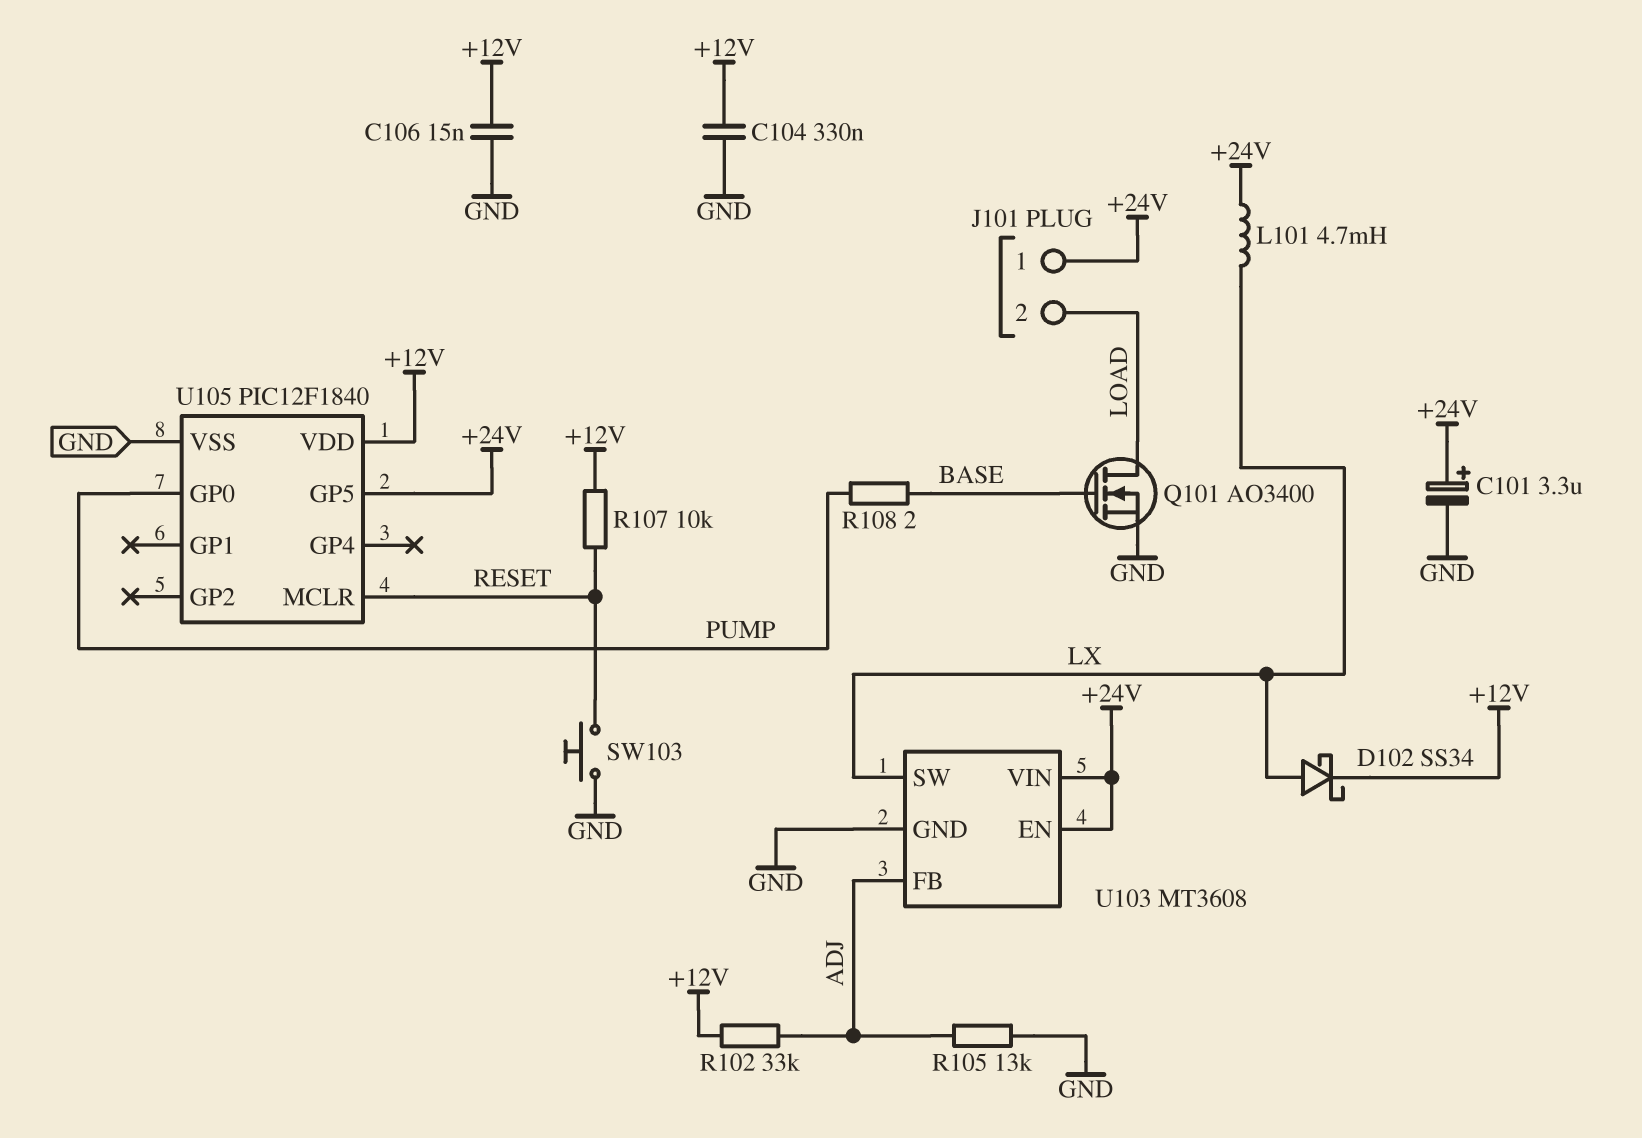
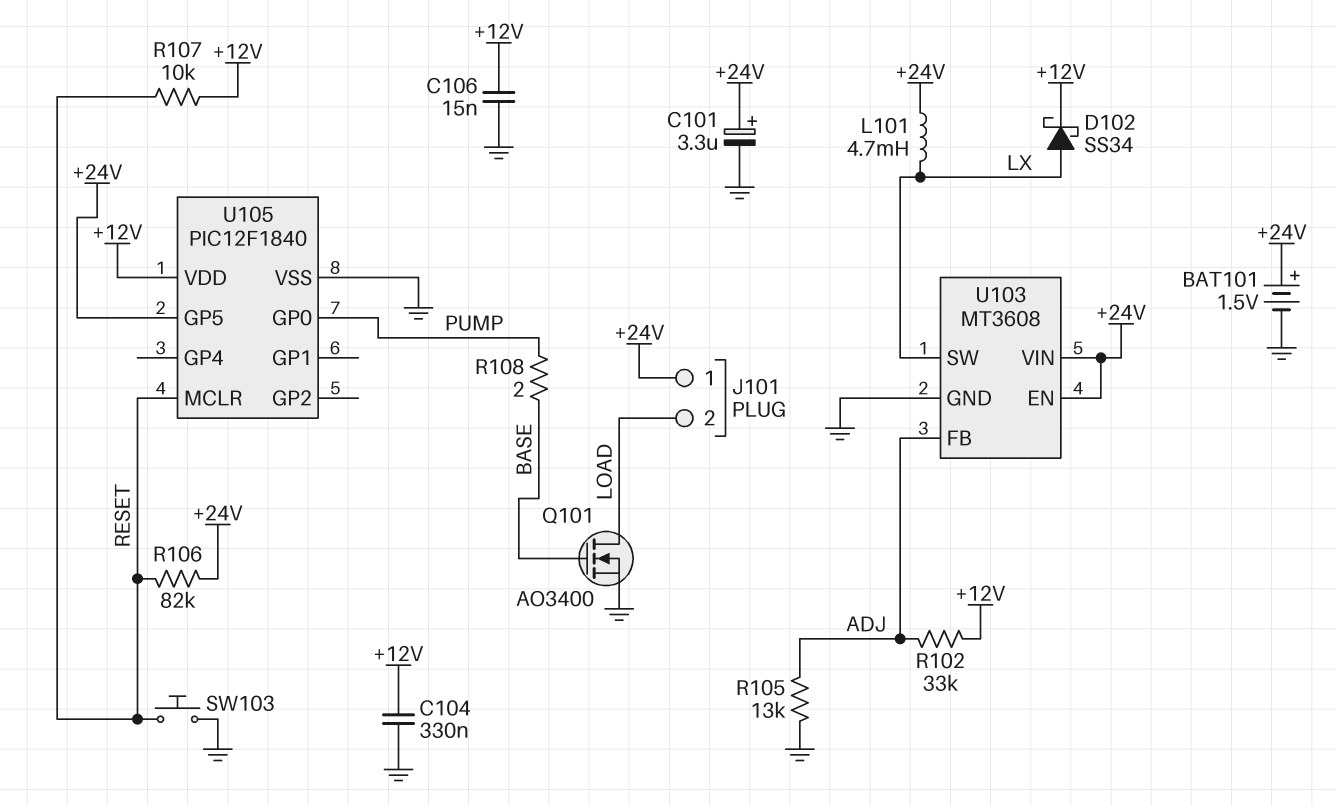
BAT101: none -> 1.5V (plus +24V, minus GND)
R106: none -> 82k (+24V, RESET)

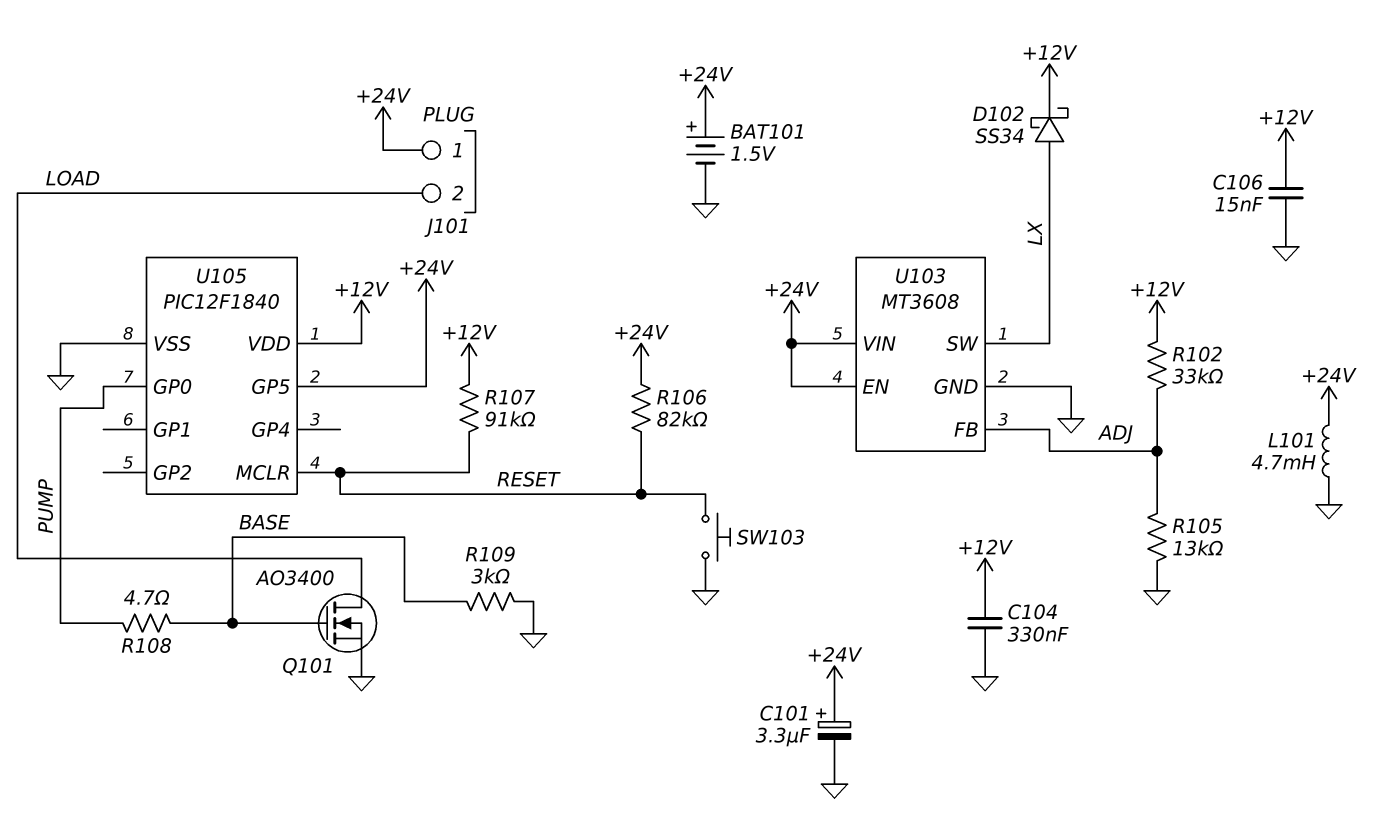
L101: 4.7mH (+24V, LX) -> 4.7mH (+24V, GND)
R107: 10k (+12V, RESET) -> 91k (+12V, RESET)
R108: 2 (BASE, PUMP) -> 4.7 (BASE, PUMP)
R109: none -> 3k (BASE, GND)

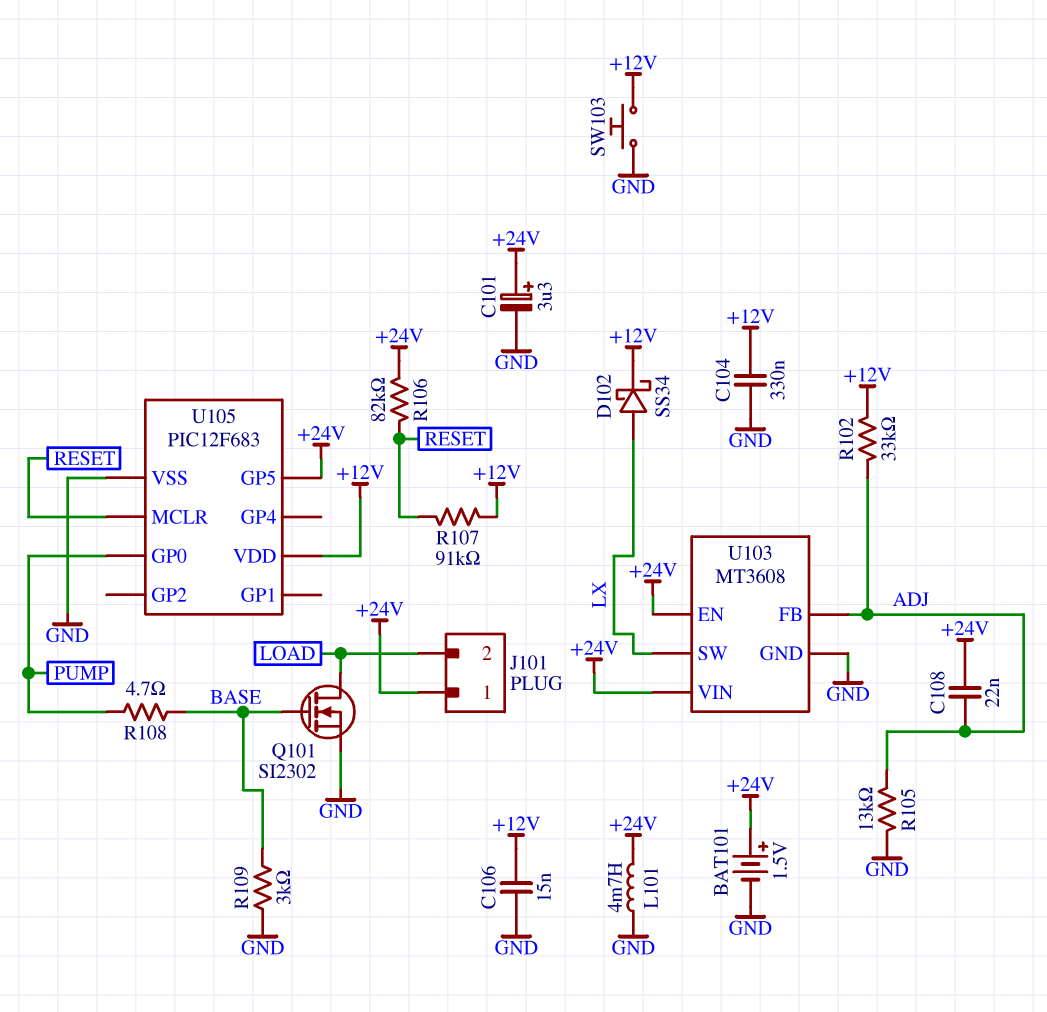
C108: none -> 22nF (+24V, ADJ)
Q101: NMOS AO3400 (G BASE, D LOAD, S GND) -> NMOS SI2302 (G BASE, D LOAD, S GND)
SW103: button (GND, RESET) -> button (+12V, GND)
U105: PIC12F1840 -> PIC12F683

